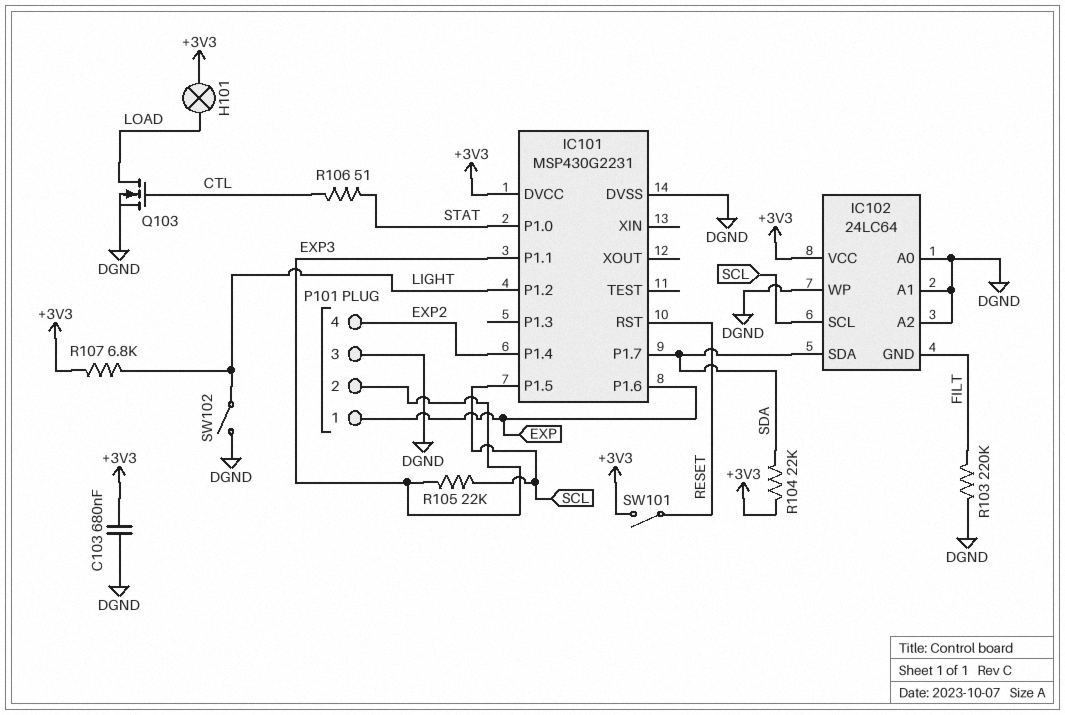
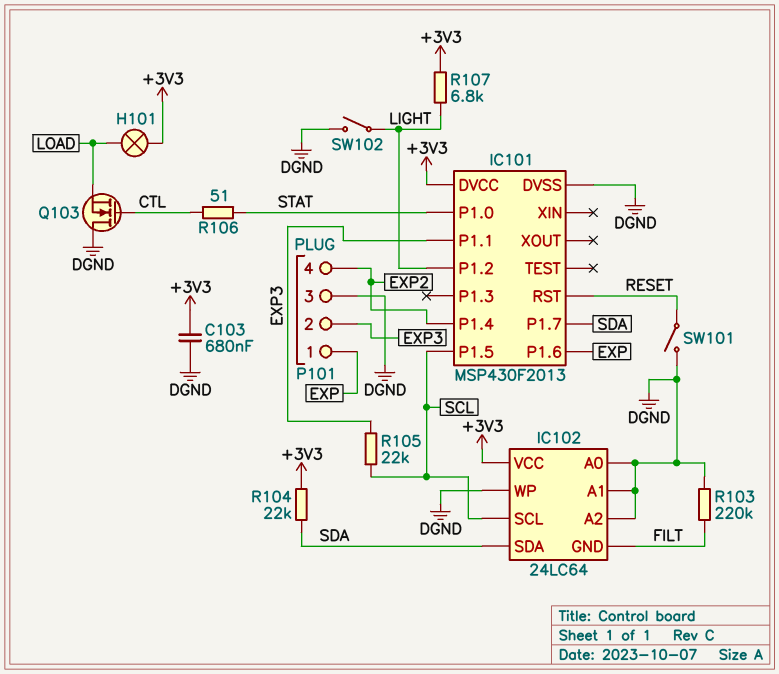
IC101: MSP430G2231 -> MSP430F2013
Q103: NMOS (G CTL, D LOAD, S DGND) -> NMOS (G CTL, D DGND, S LOAD)
SW101: switch (+3V3, RESET) -> switch (DGND, RESET)

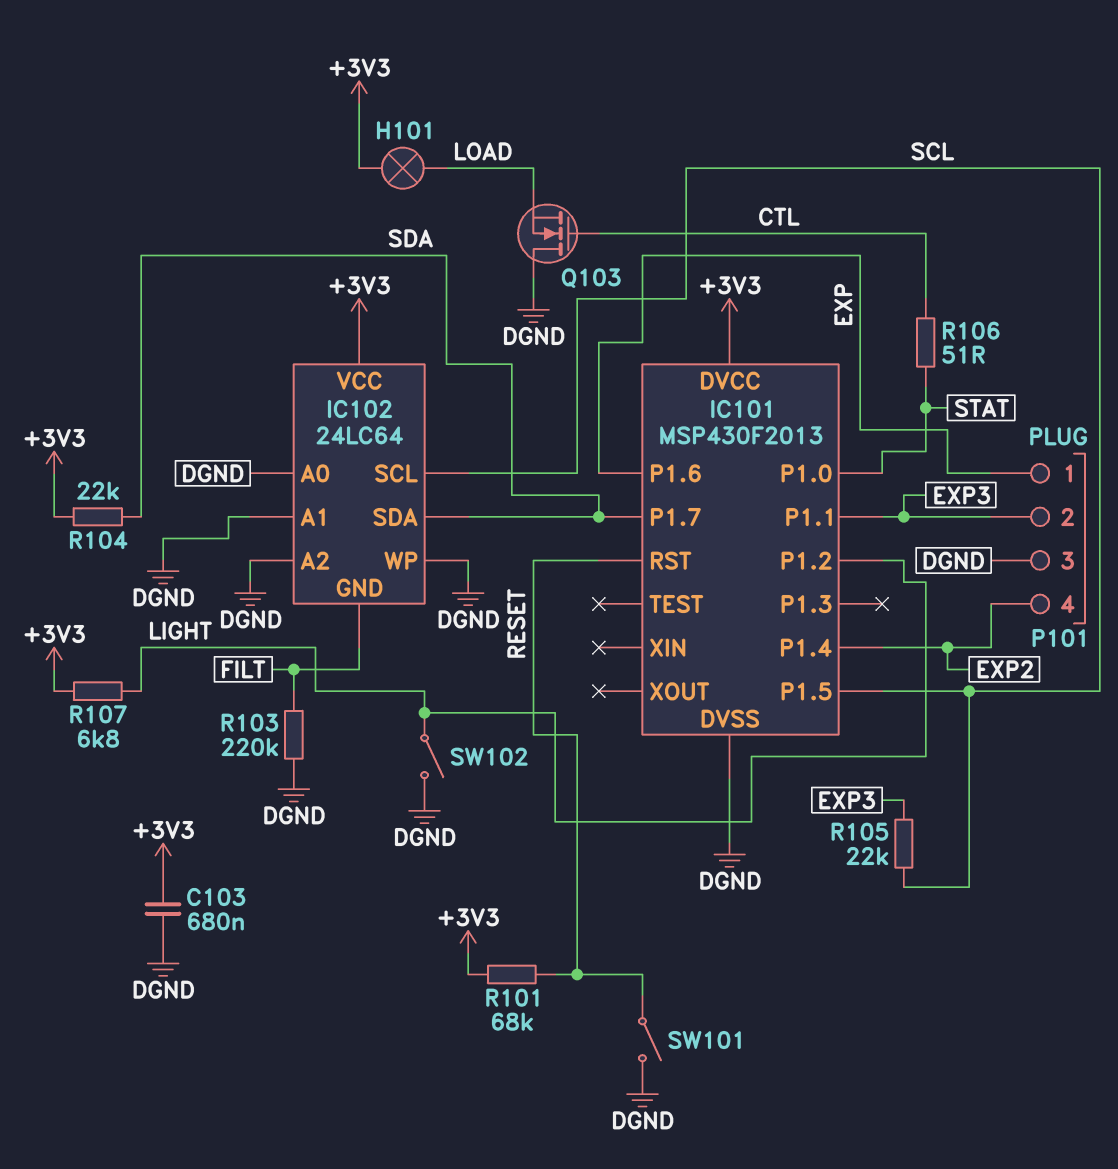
R101: none -> 68k (+3V3, RESET)

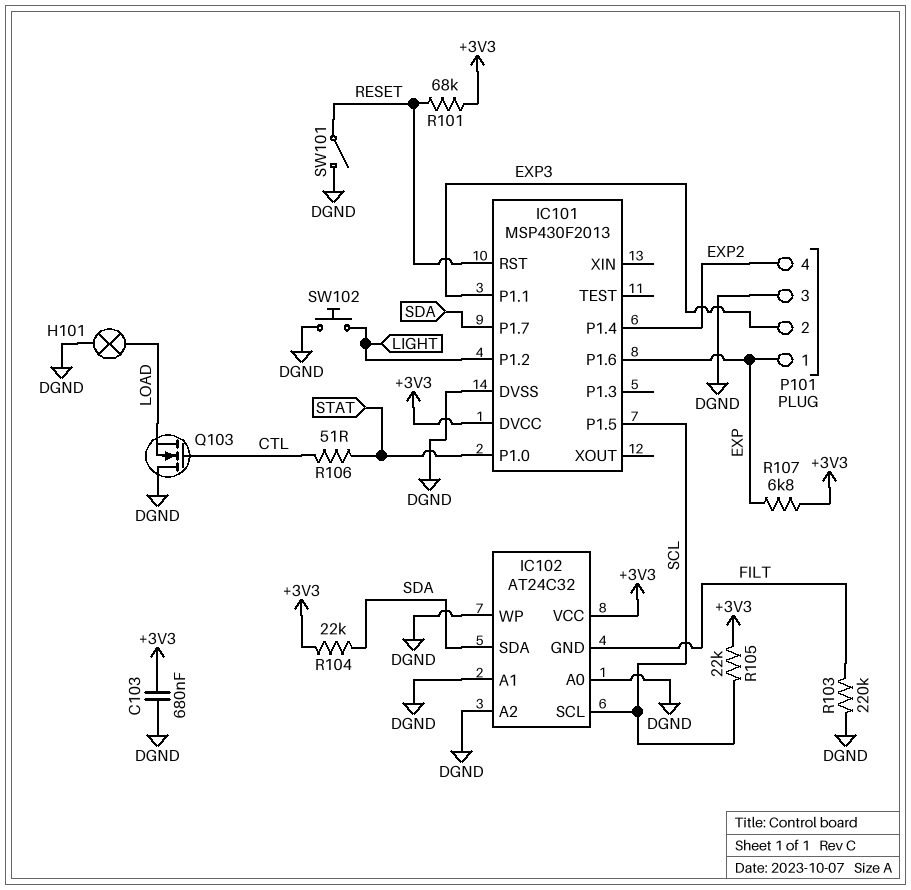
H101: lamp (+3V3, LOAD) -> lamp (DGND, LOAD)
IC102: 24LC64 -> AT24C32
R105: 22k (EXP3, SCL) -> 22k (+3V3, SCL)
R107: 6.8k (+3V3, LIGHT) -> 6.8k (+3V3, EXP)
SW102: switch (DGND, LIGHT) -> button (DGND, LIGHT)

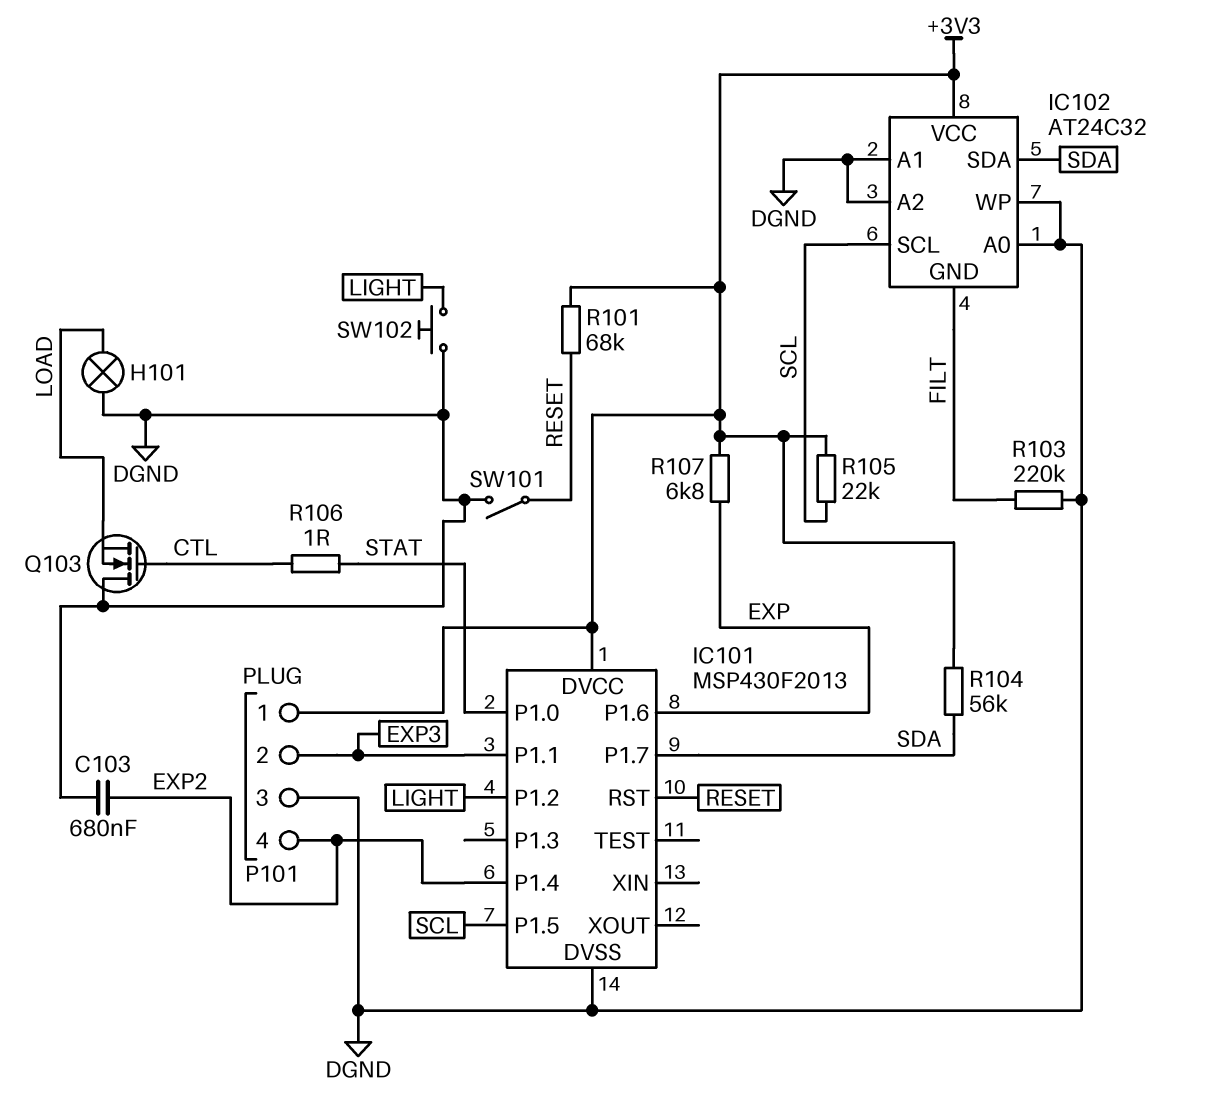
C103: 680nF (+3V3, DGND) -> 680nF (DGND, EXP2)
P101 pin 1: EXP -> +3V3
R104: 22k (+3V3, SDA) -> 56k (+3V3, SDA)
R106: 51 (CTL, STAT) -> 1 (CTL, STAT)

